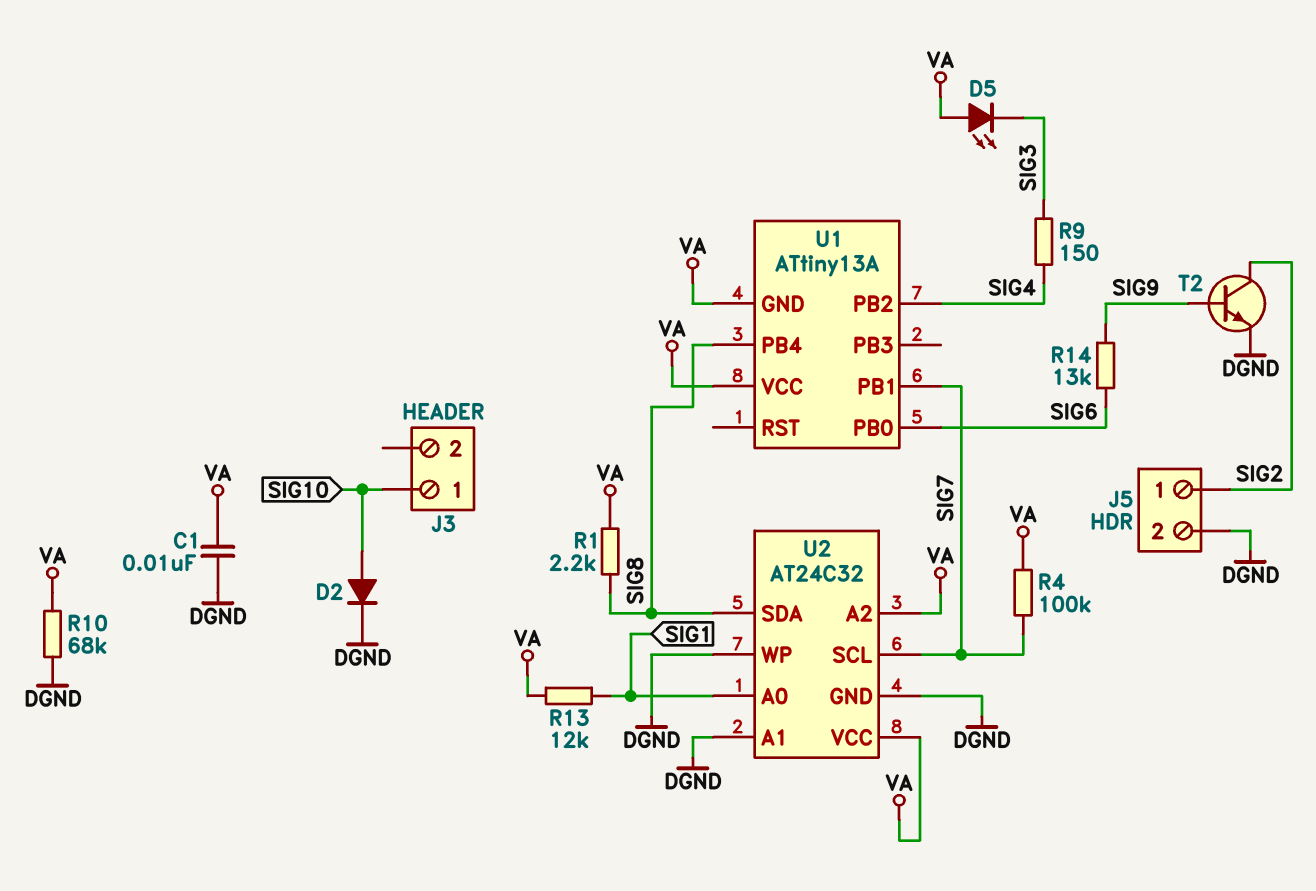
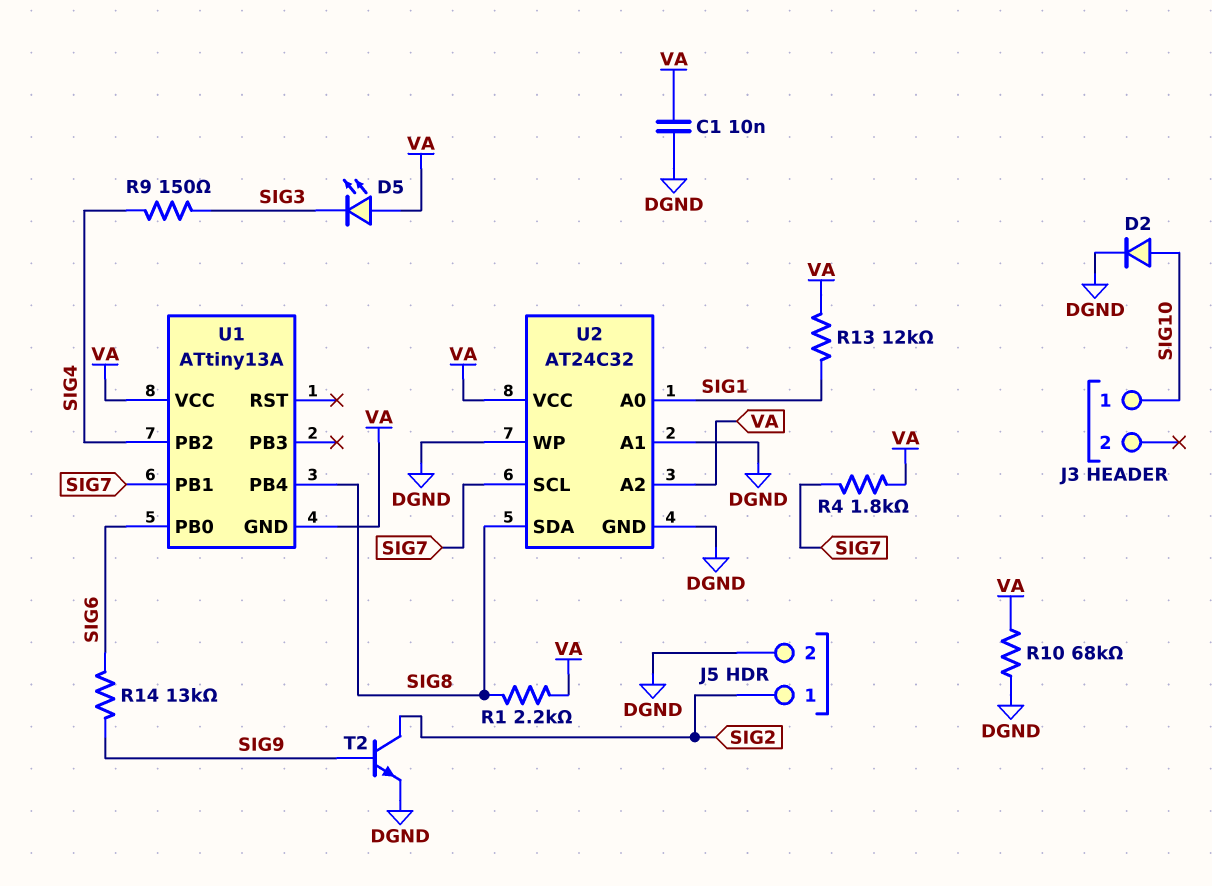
R4: 100k (SIG7, VA) -> 1.8k (SIG7, VA)

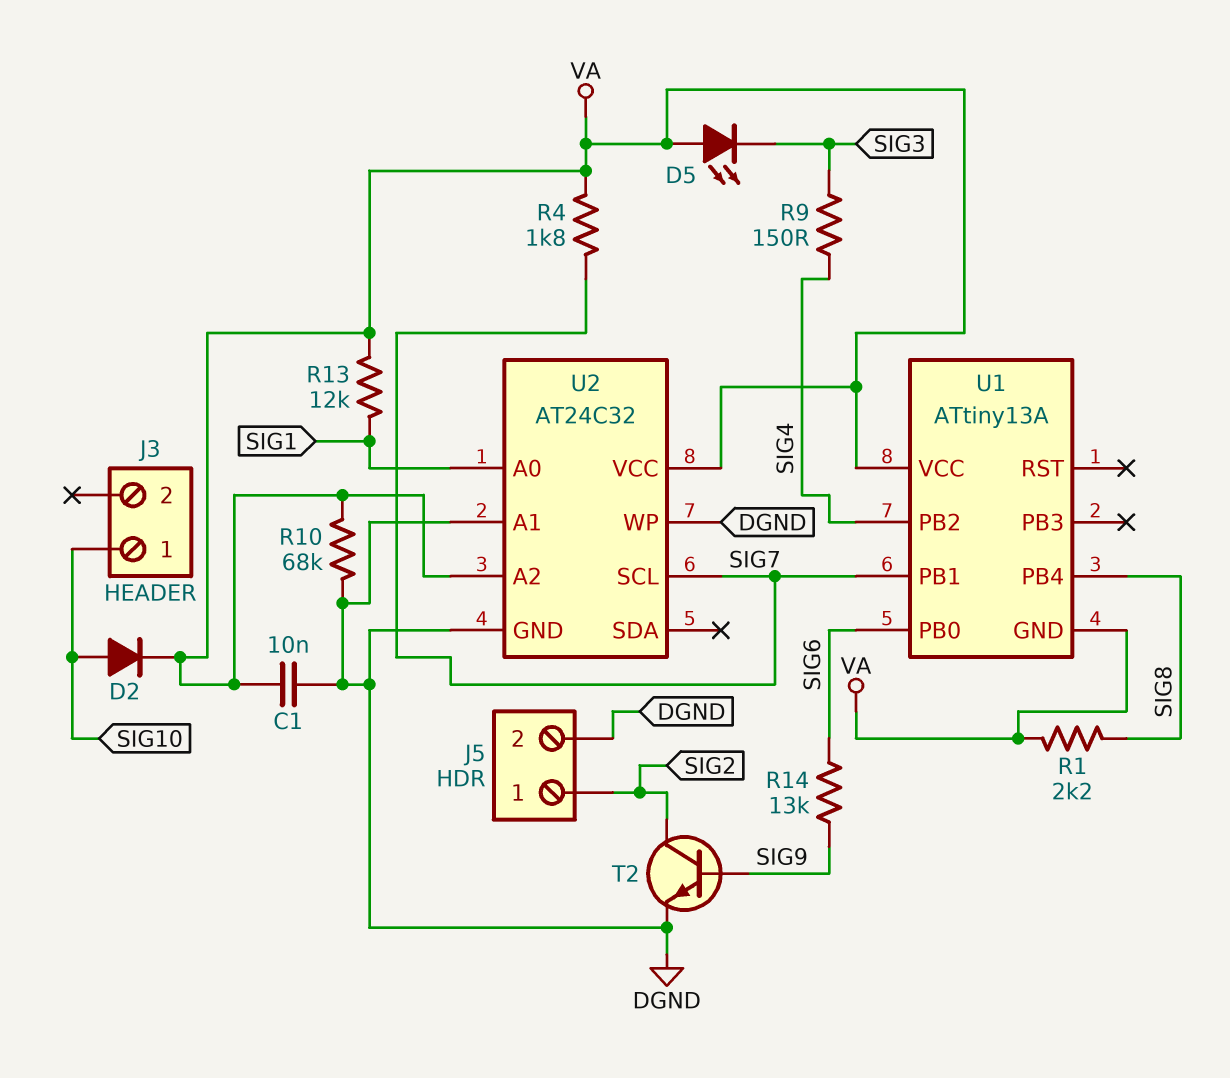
D2: diode (A SIG10, K DGND) -> diode (A SIG10, K VA)
U2 pin SDA: SIG8 -> none

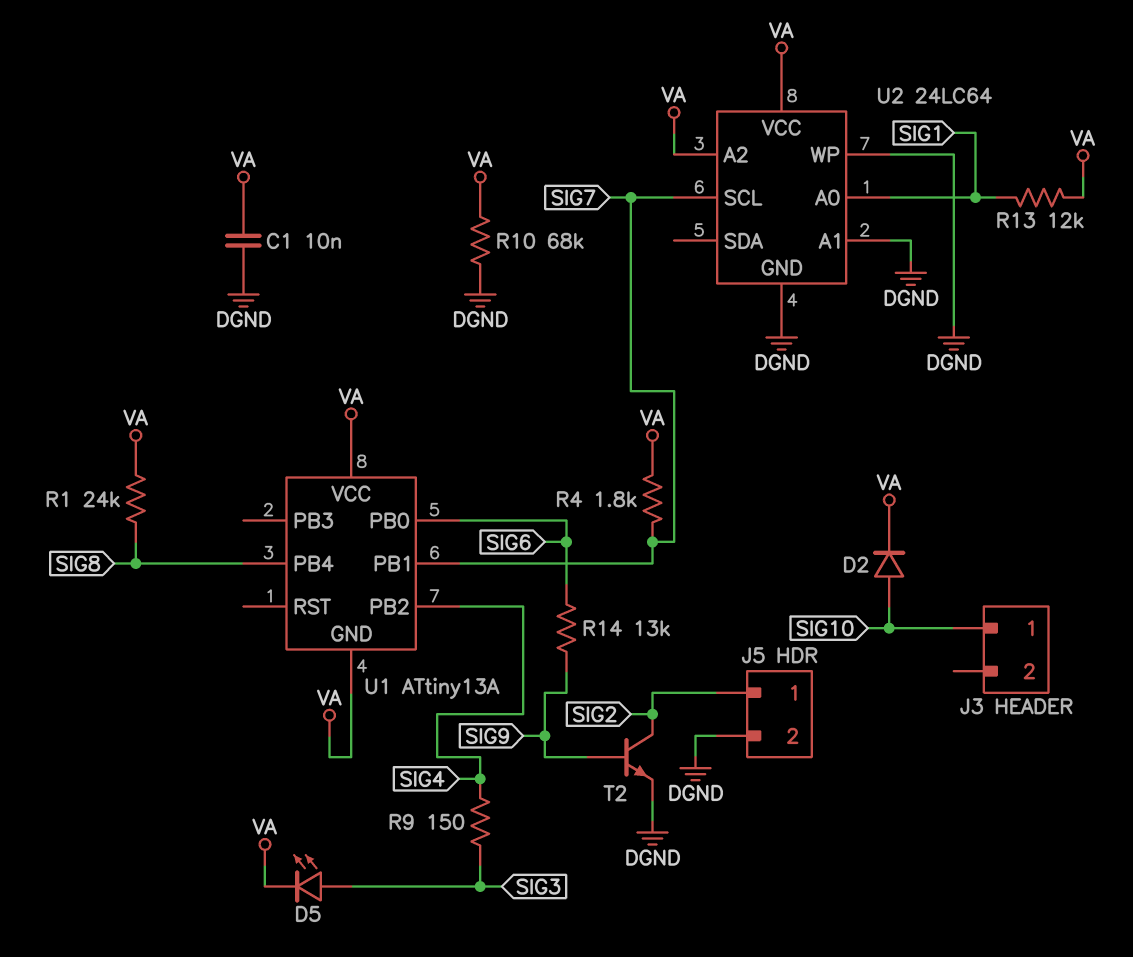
D5: LED (A VA, K SIG3) -> LED (A SIG3, K VA)
R1: 2.2k (SIG8, VA) -> 24k (SIG8, VA)
U2: AT24C32 -> 24LC64

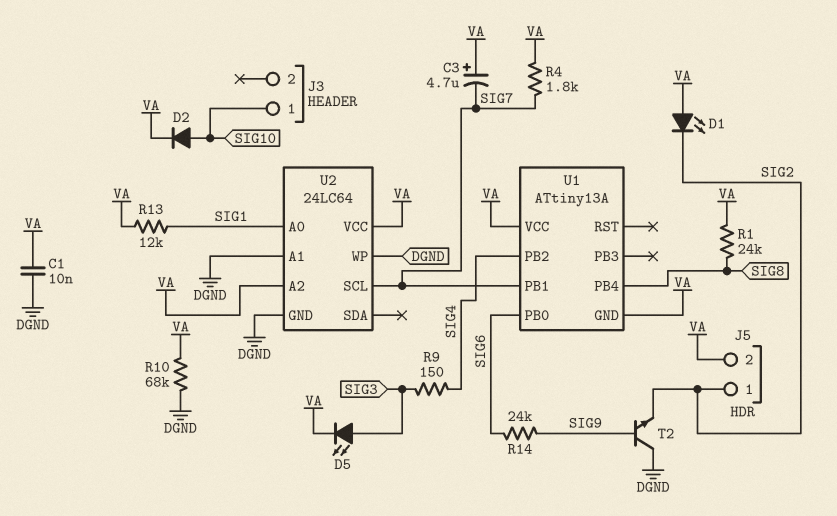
C3: none -> 4.7uF (plus VA, minus SIG7)
D1: none -> LED (A VA, K SIG2)
J5 pin 2: DGND -> VA
R14: 13k (SIG6, SIG9) -> 24k (SIG6, SIG9)
T2: NPN (B SIG9, C SIG2, E DGND) -> NPN (B SIG9, C DGND, E SIG2)

